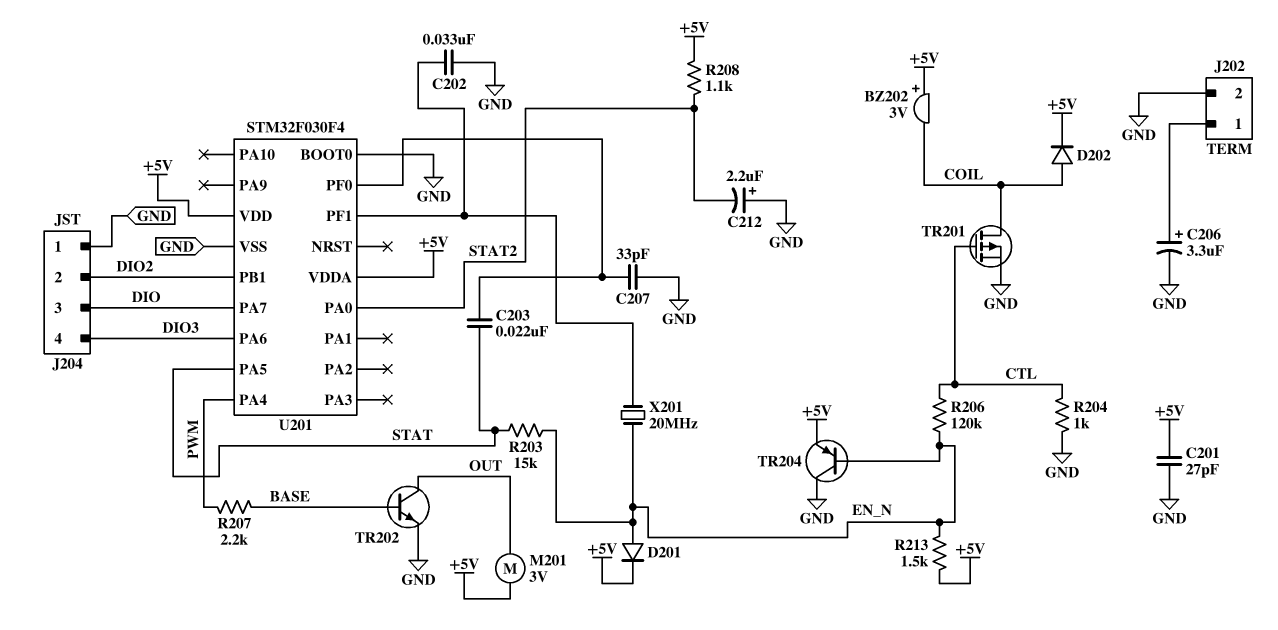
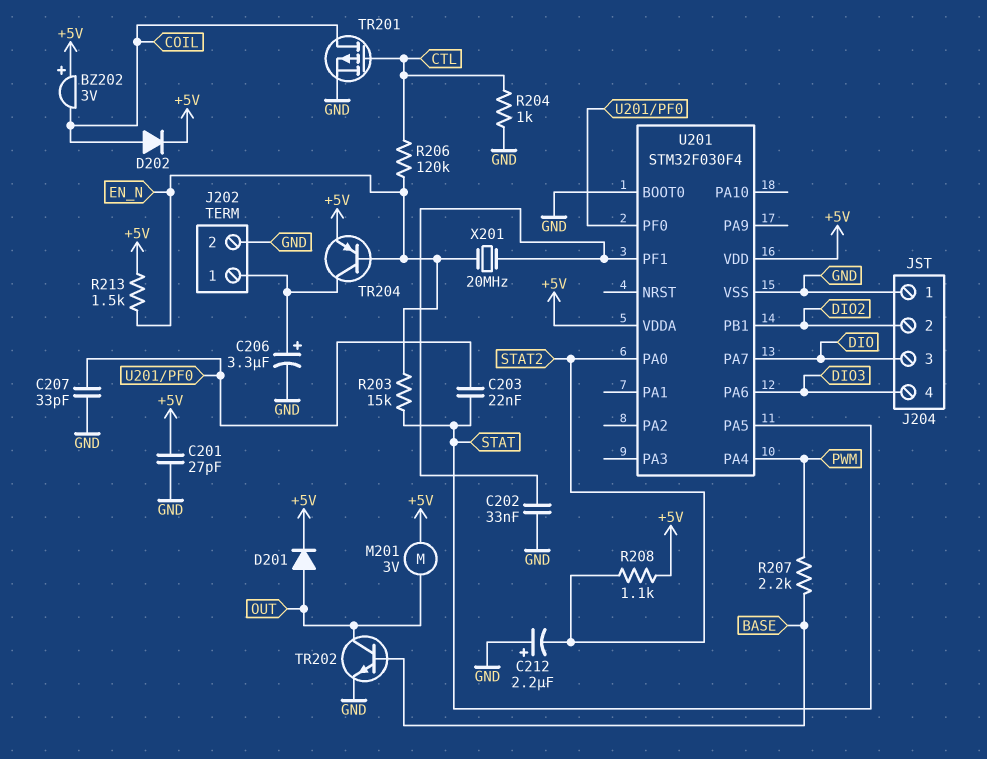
D201: diode (A EN_N, K +5V) -> diode (A OUT, K +5V)
TR204: PNP (B EN_N, C GND, E +5V) -> PNP (B EN_N, C J202/1, E +5V)

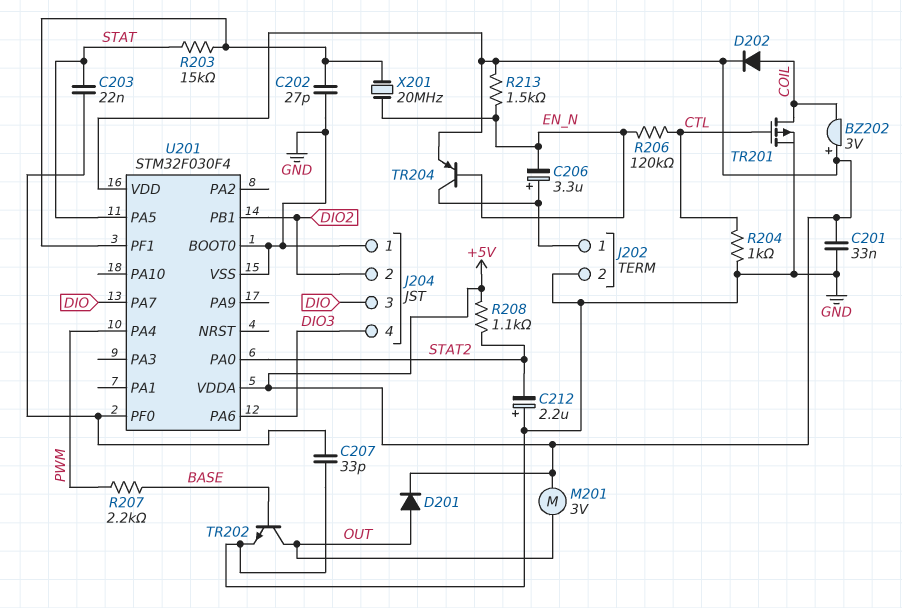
C201: 27pF (+5V, GND) -> 33nF (+5V, GND)
C202: 33nF (GND, U201/PF1) -> 27pF (GND, U201/PF1)
C206: 3.3uF (plus J202/1, minus GND) -> 3.3uF (plus J202/1, minus EN_N)
R203: 15k (EN_N, STAT) -> 15k (STAT, U201/PF1)

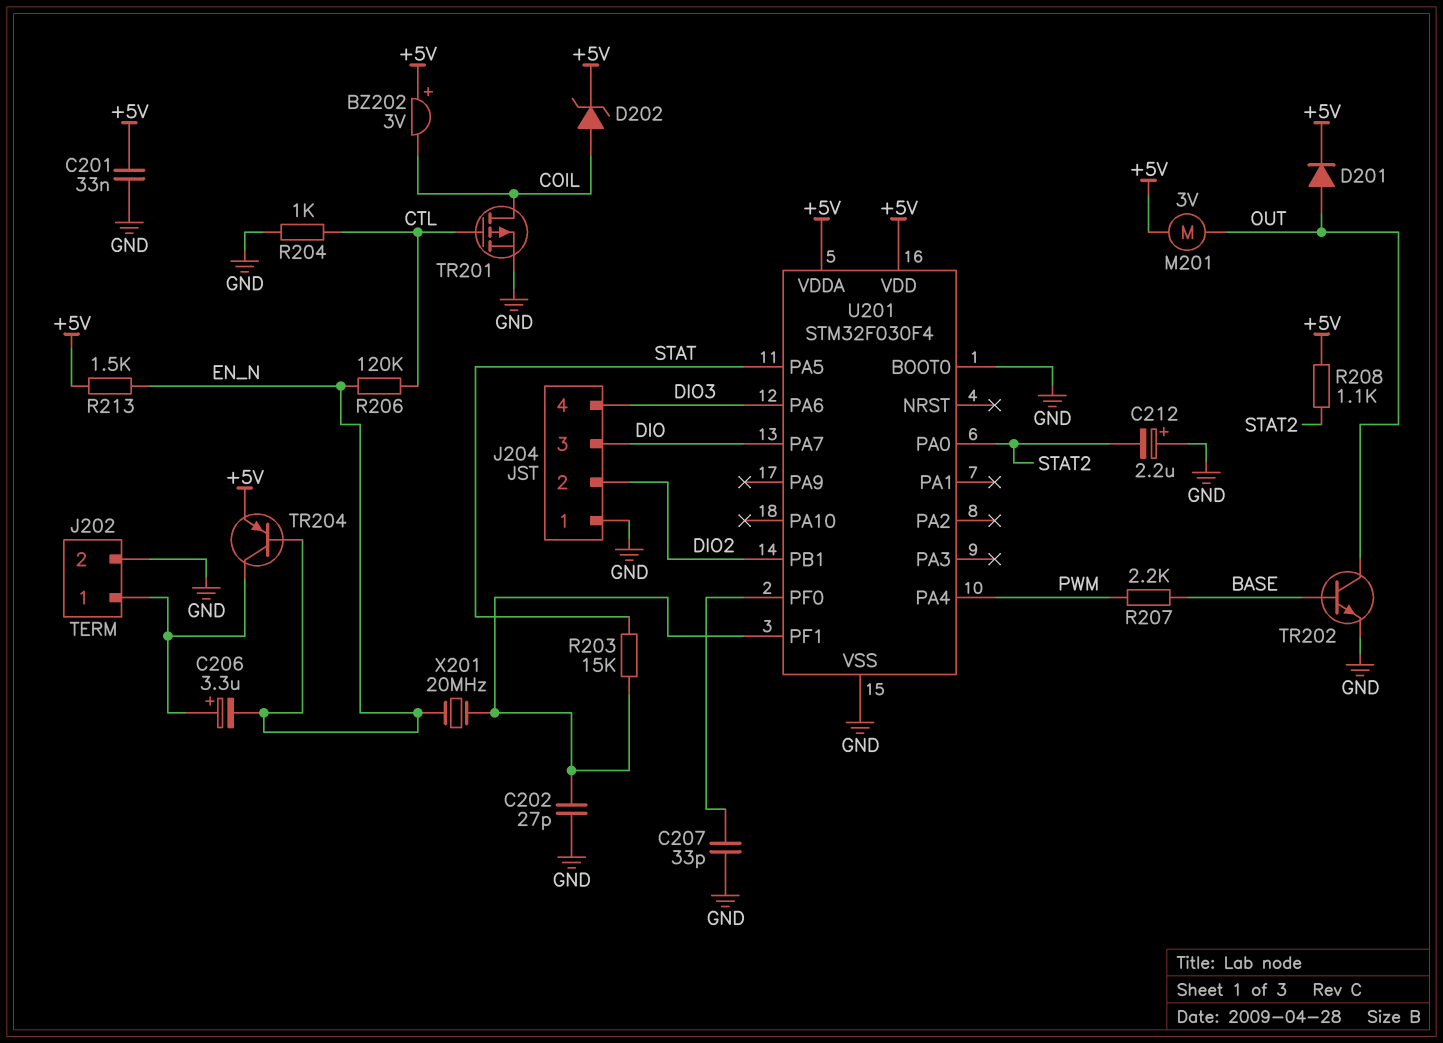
C203: 22nF (STAT, U201/PF0) -> none
D202: diode (A COIL, K +5V) -> zener (A COIL, K +5V)

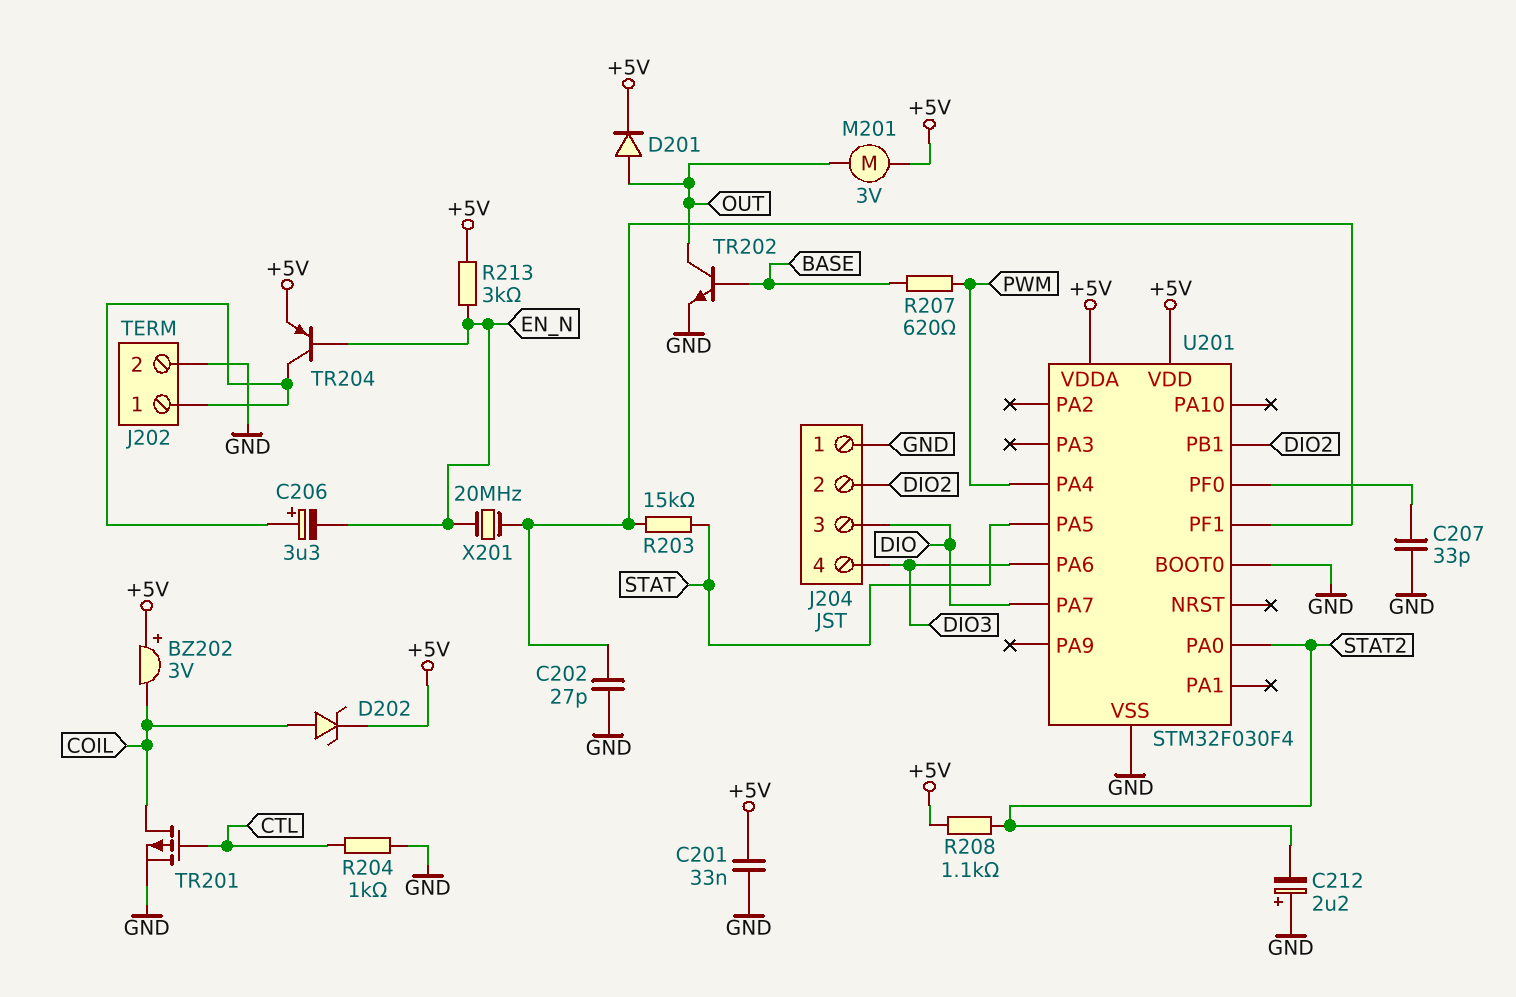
R206: 120k (CTL, EN_N) -> none
R207: 2.2k (BASE, PWM) -> 620 (BASE, PWM)
R213: 1.5k (+5V, EN_N) -> 3k (+5V, EN_N)

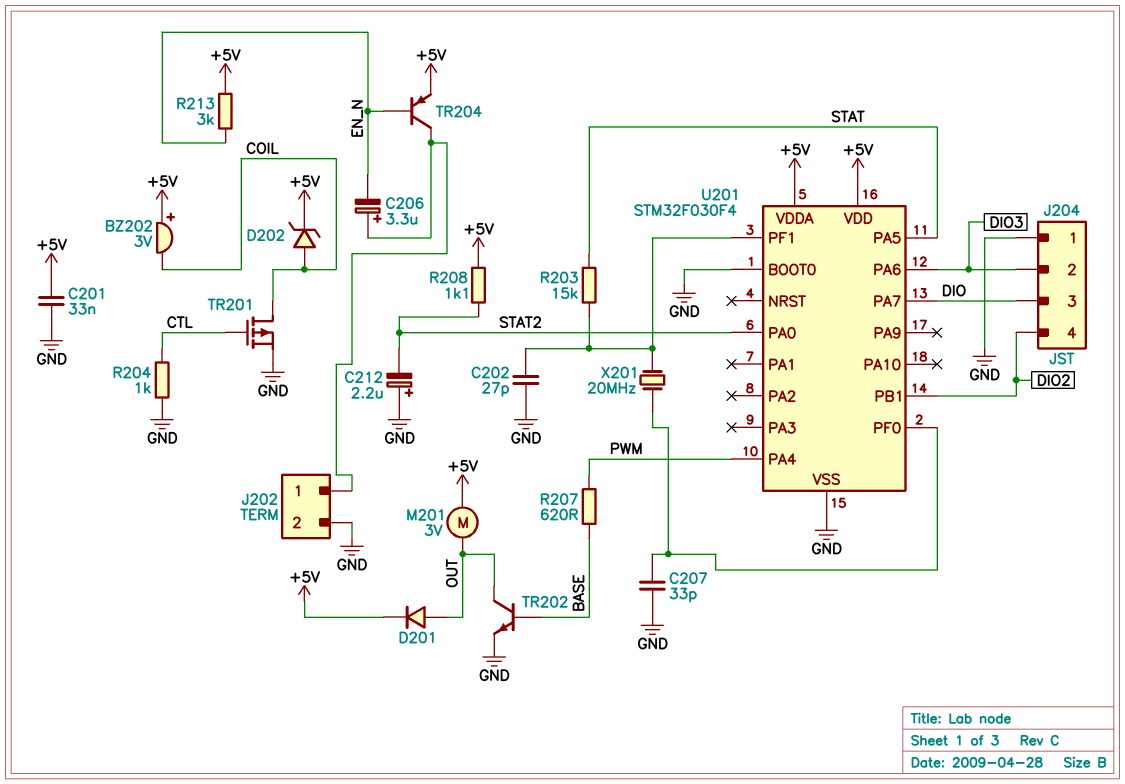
J204 pin 2: DIO2 -> DIO3
J204 pin 4: DIO3 -> DIO2
X201: 20MHz (EN_N, U201/PF1) -> 20MHz (U201/PF0, U201/PF1)

